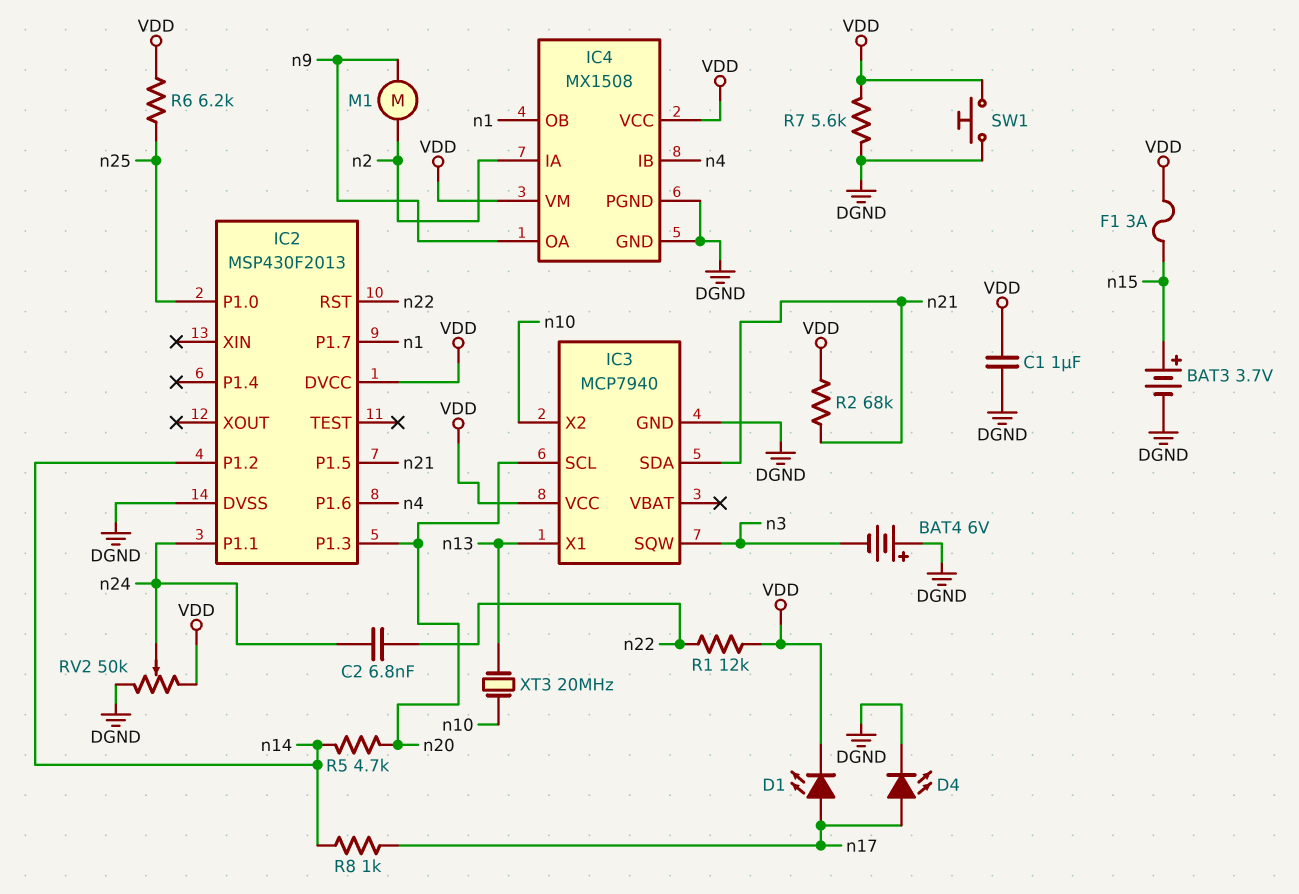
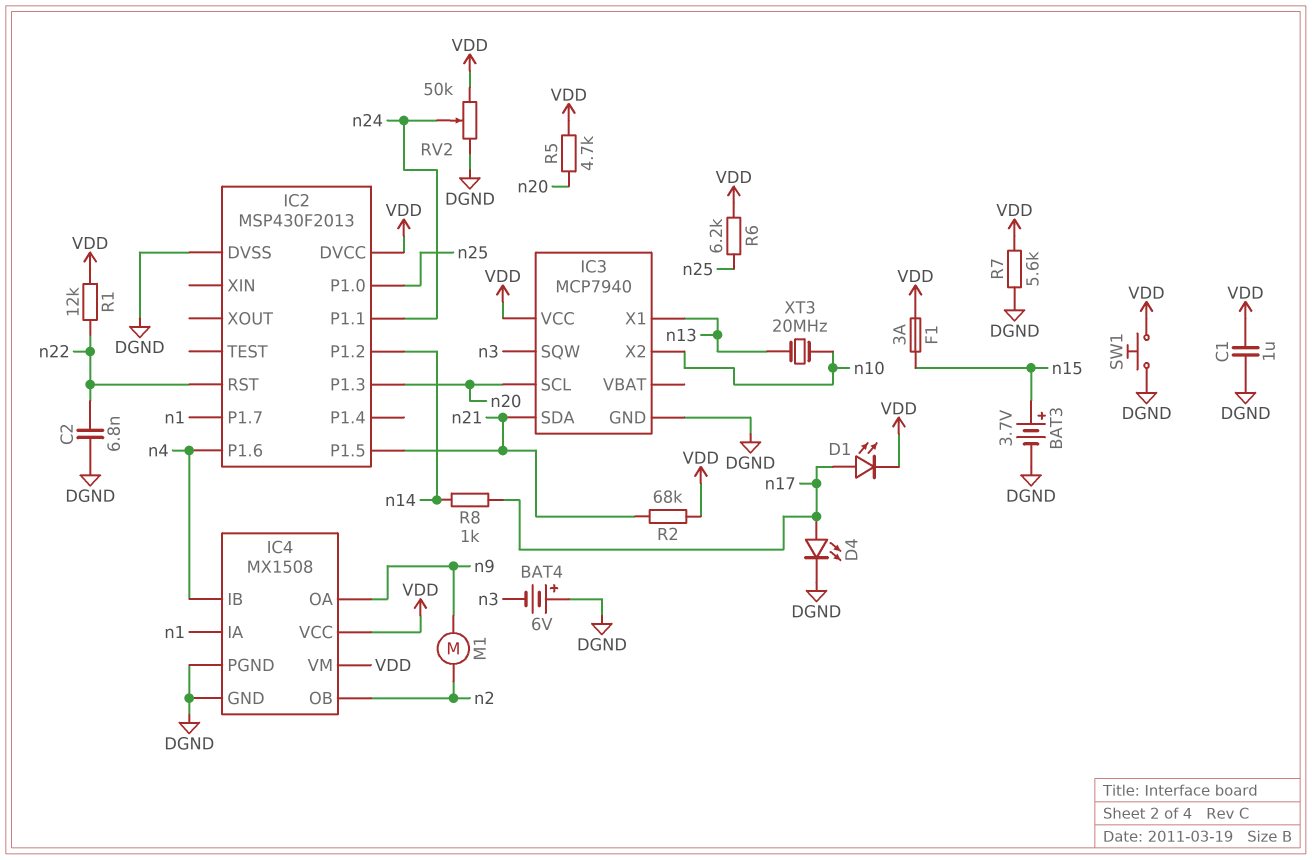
C2: 6.8nF (n22, n24) -> 6.8nF (DGND, n22)
IC4 pin IA: n2 -> n1
IC4 pin OB: n1 -> n2
R5: 4.7k (n14, n20) -> 4.7k (VDD, n20)

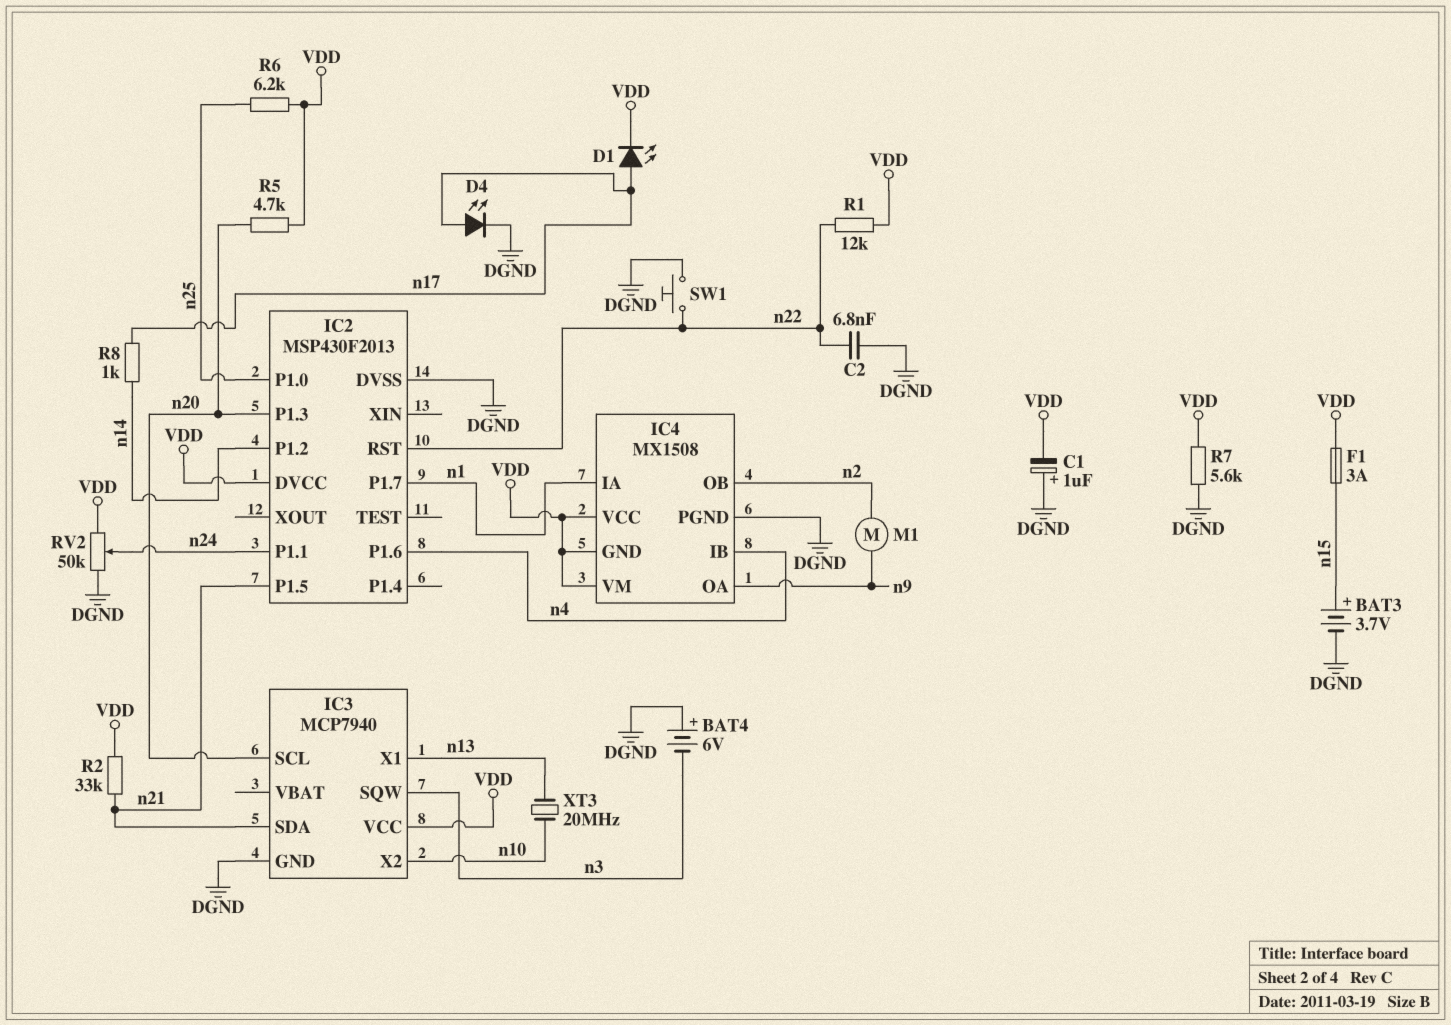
C1: 1uF (DGND, VDD) -> 1uF (plus DGND, minus VDD)
IC4 pin GND: DGND -> VDD
R2: 68k (VDD, n21) -> 33k (VDD, n21)
SW1: button (DGND, VDD) -> button (DGND, n22)

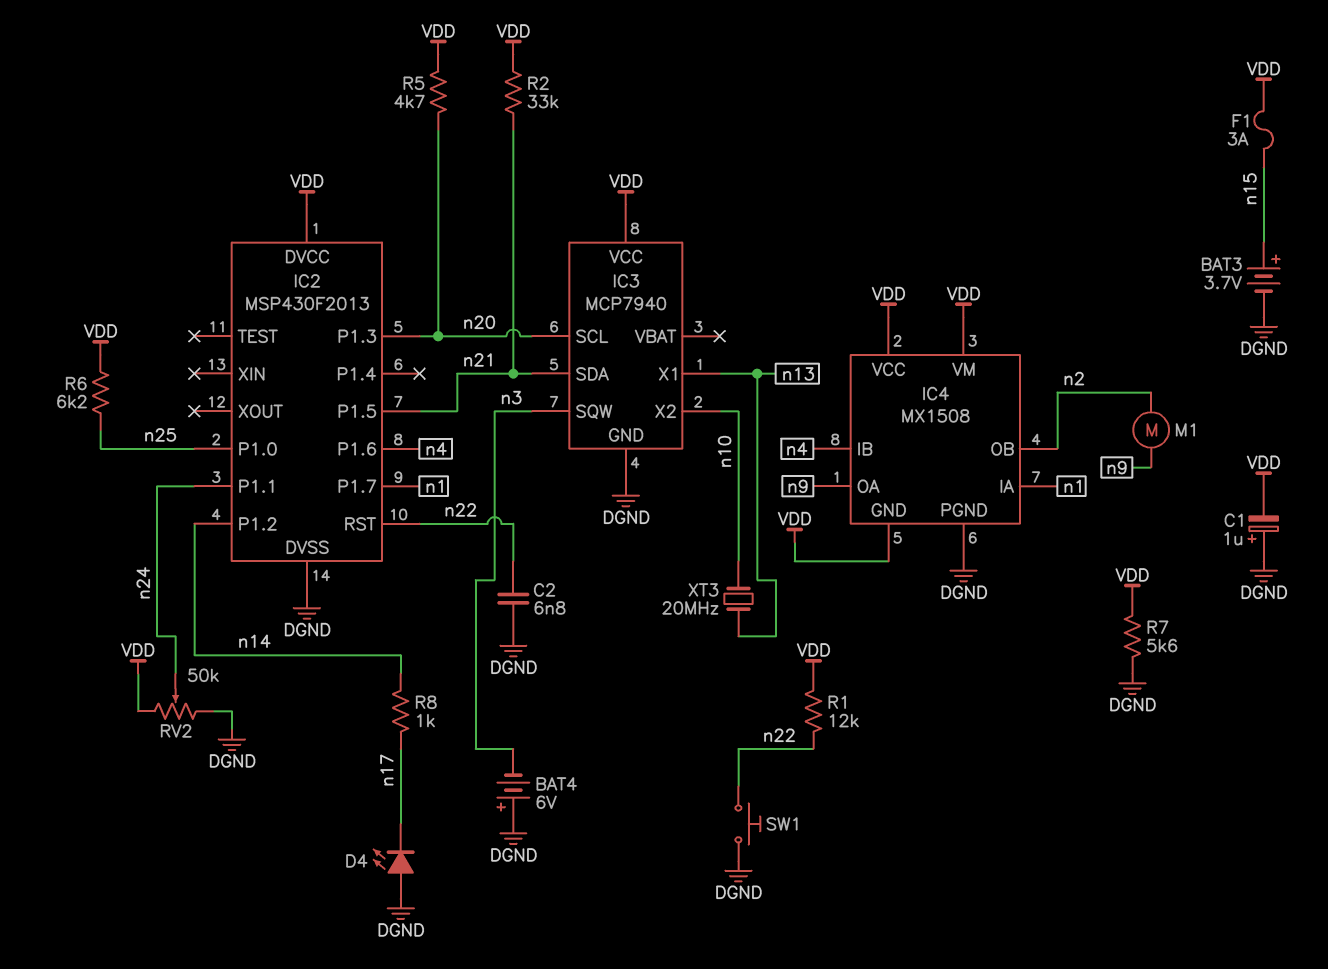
D1: LED (A n17, K VDD) -> none
D4: LED (A n17, K DGND) -> LED (A DGND, K n17)

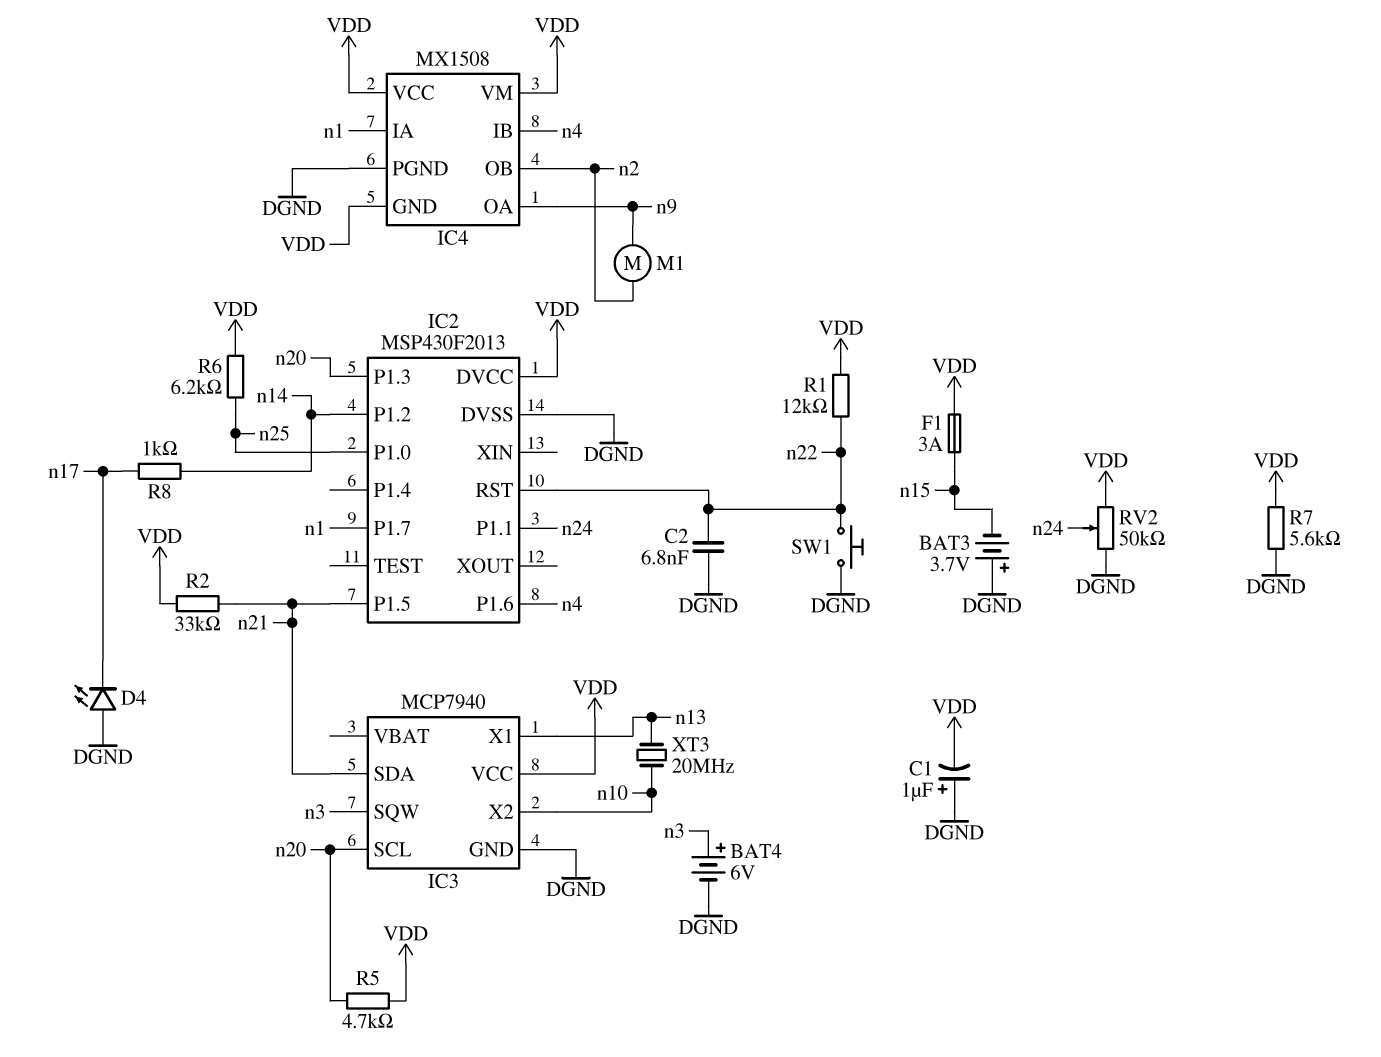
BAT3: 3.7V (plus n15, minus DGND) -> 3.7V (plus DGND, minus n15)
BAT4: 6V (plus DGND, minus n3) -> 6V (plus n3, minus DGND)

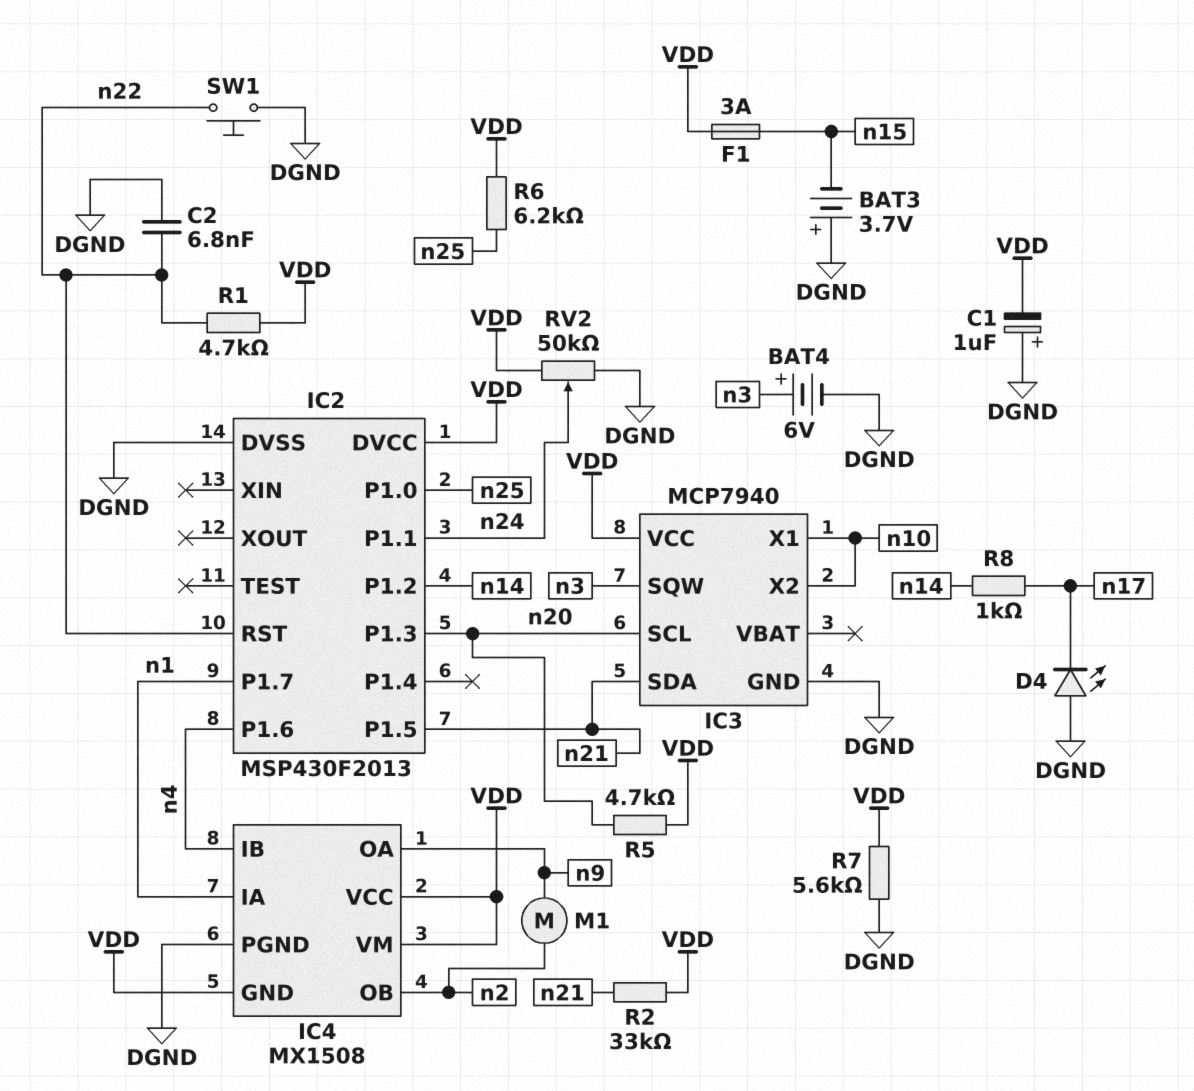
IC3 pin X1: n13 -> n10
R1: 12k (VDD, n22) -> 4.7k (VDD, n22)
XT3: 20MHz (n10, n13) -> none

